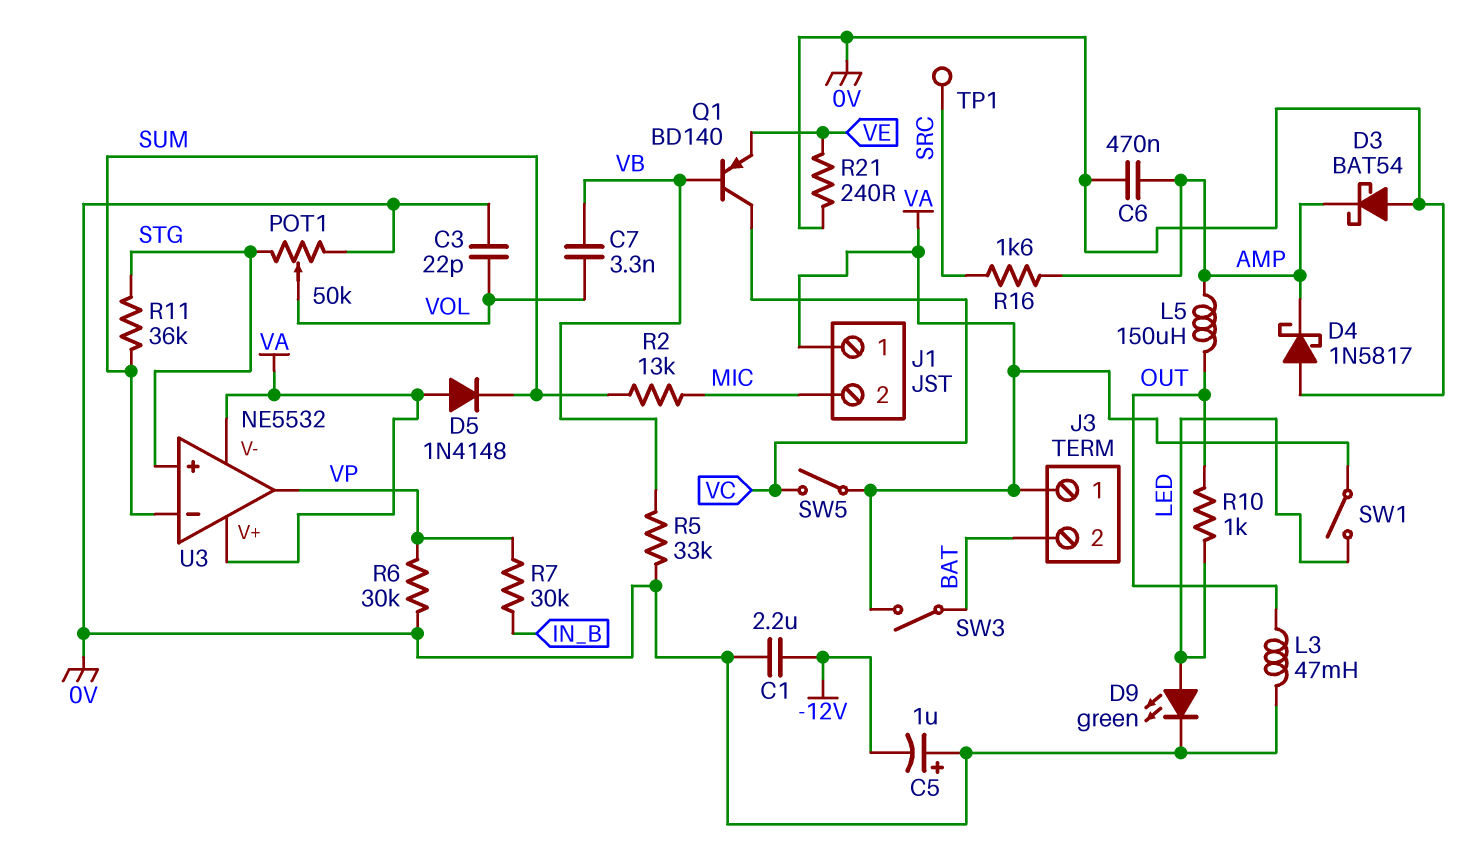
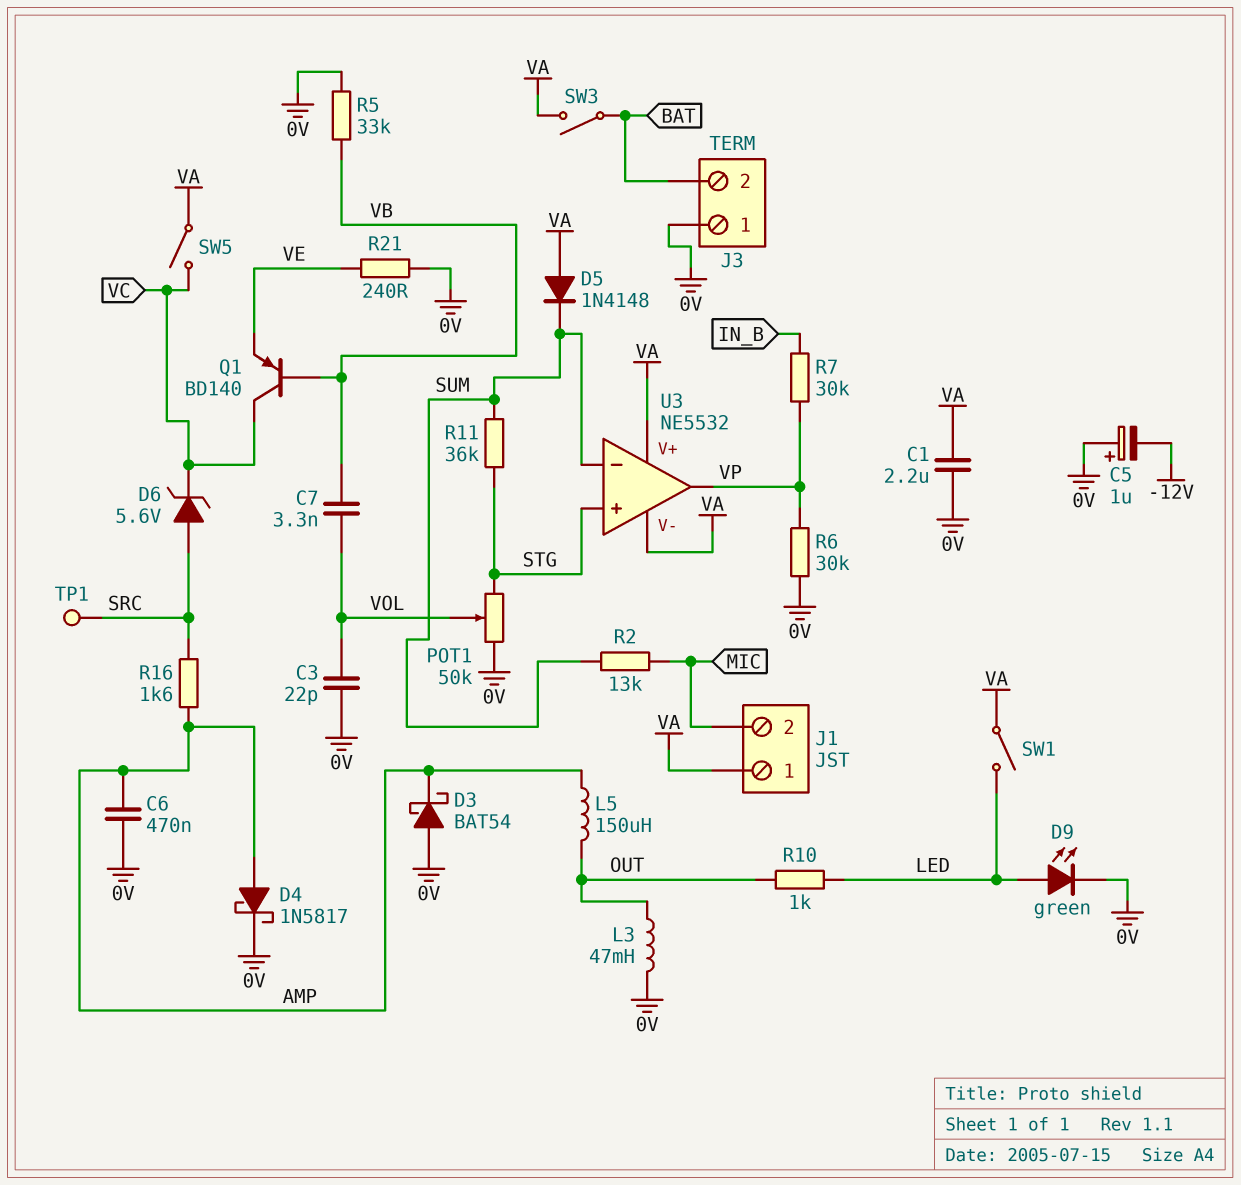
C1: 2.2uF (-12V, 0V) -> 2.2uF (0V, VA)
D4: schottky 1N5817 (A 0V, K AMP) -> schottky 1N5817 (A AMP, K 0V)
D6: none -> zener 5.6V (A SRC, K VC)
J3 pin 1: VA -> 0V

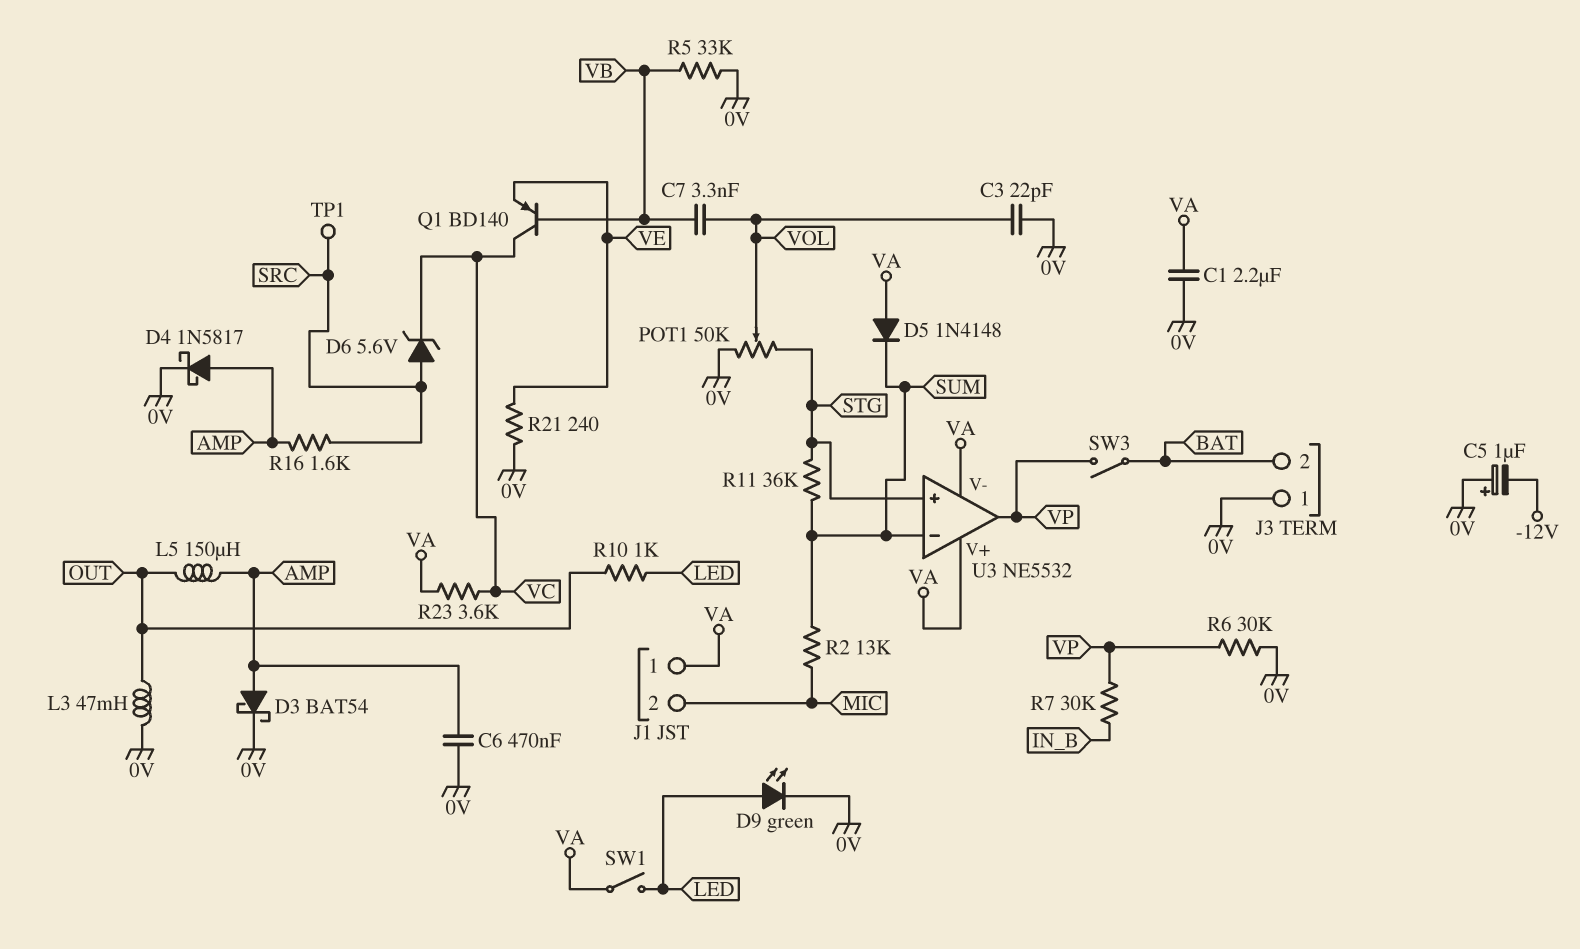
D3: schottky BAT54 (A 0V, K AMP) -> schottky BAT54 (A AMP, K 0V)
R23: none -> 3.6k (VA, VC)
SW3: switch (BAT, VA) -> switch (BAT, VP)
SW5: switch (VA, VC) -> none

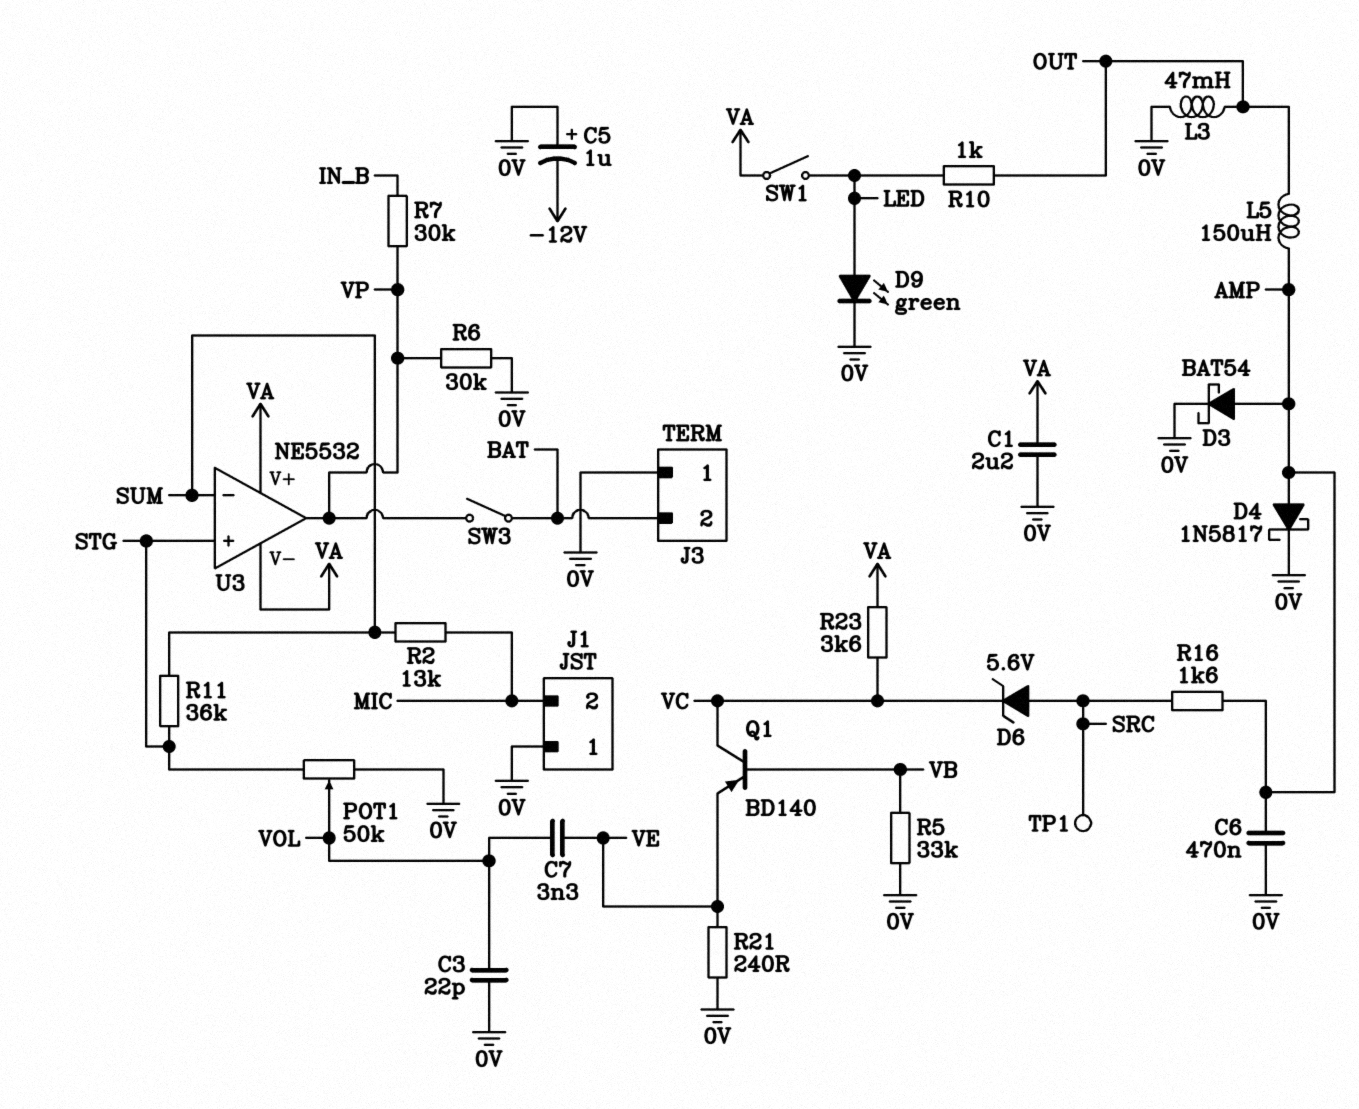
C7: 3.3nF (VB, VOL) -> 3.3nF (VE, VOL)
D5: diode 1N4148 (A VA, K SUM) -> none
J1 pin 1: VA -> 0V

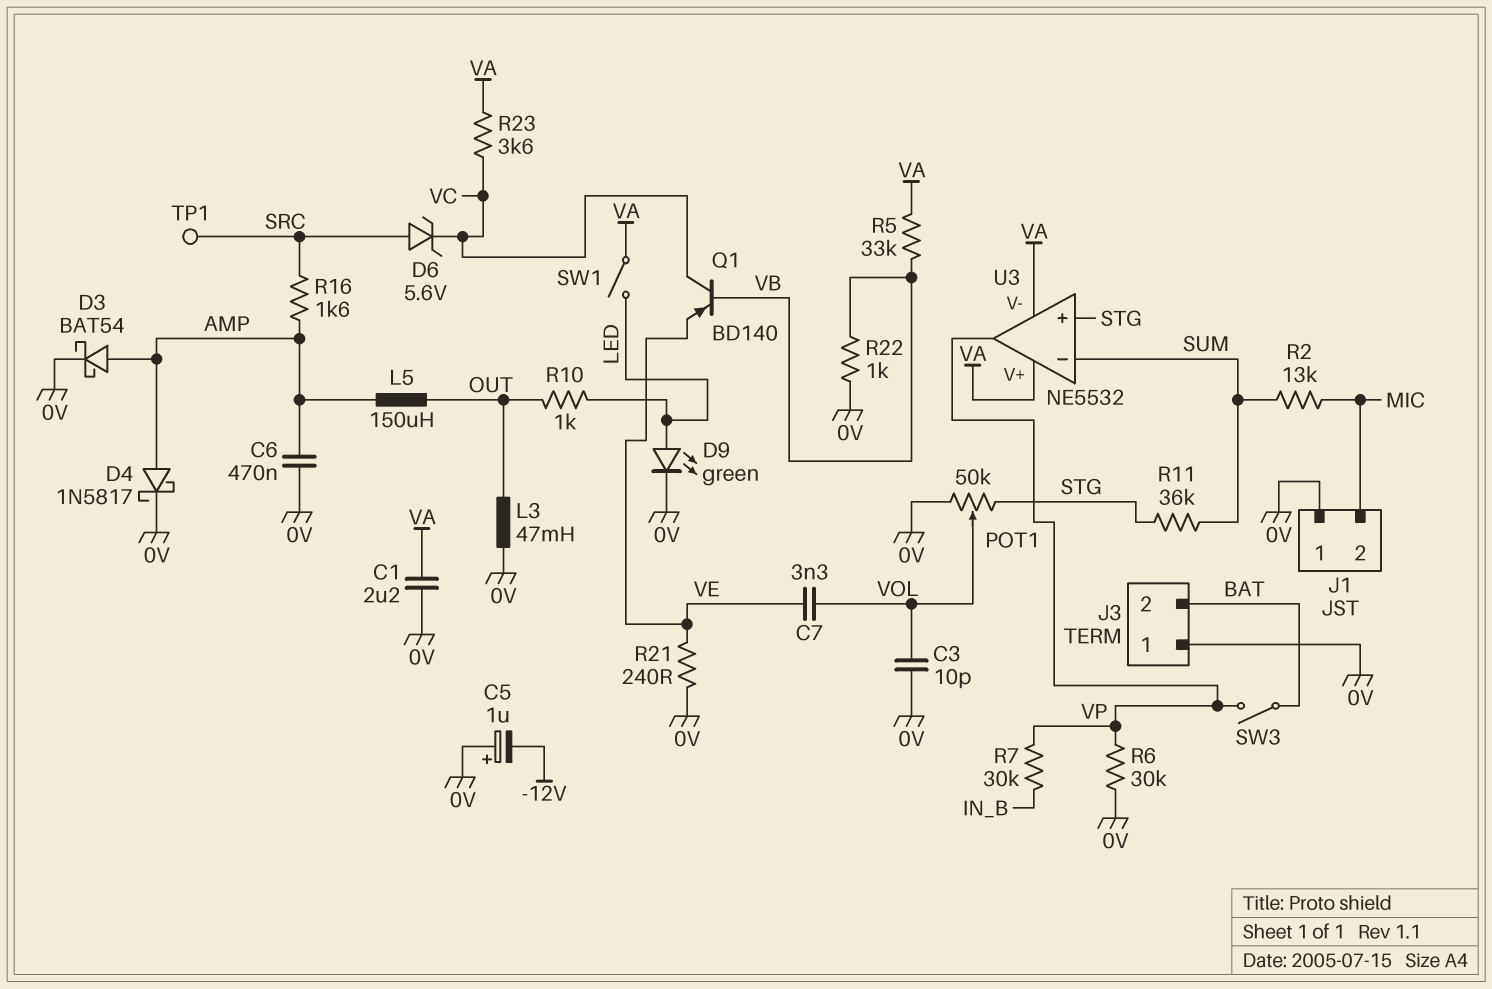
C3: 22pF (0V, VOL) -> 10pF (0V, VOL)
R5: 33k (0V, VB) -> 33k (VA, VB)
R22: none -> 1k (0V, VB)

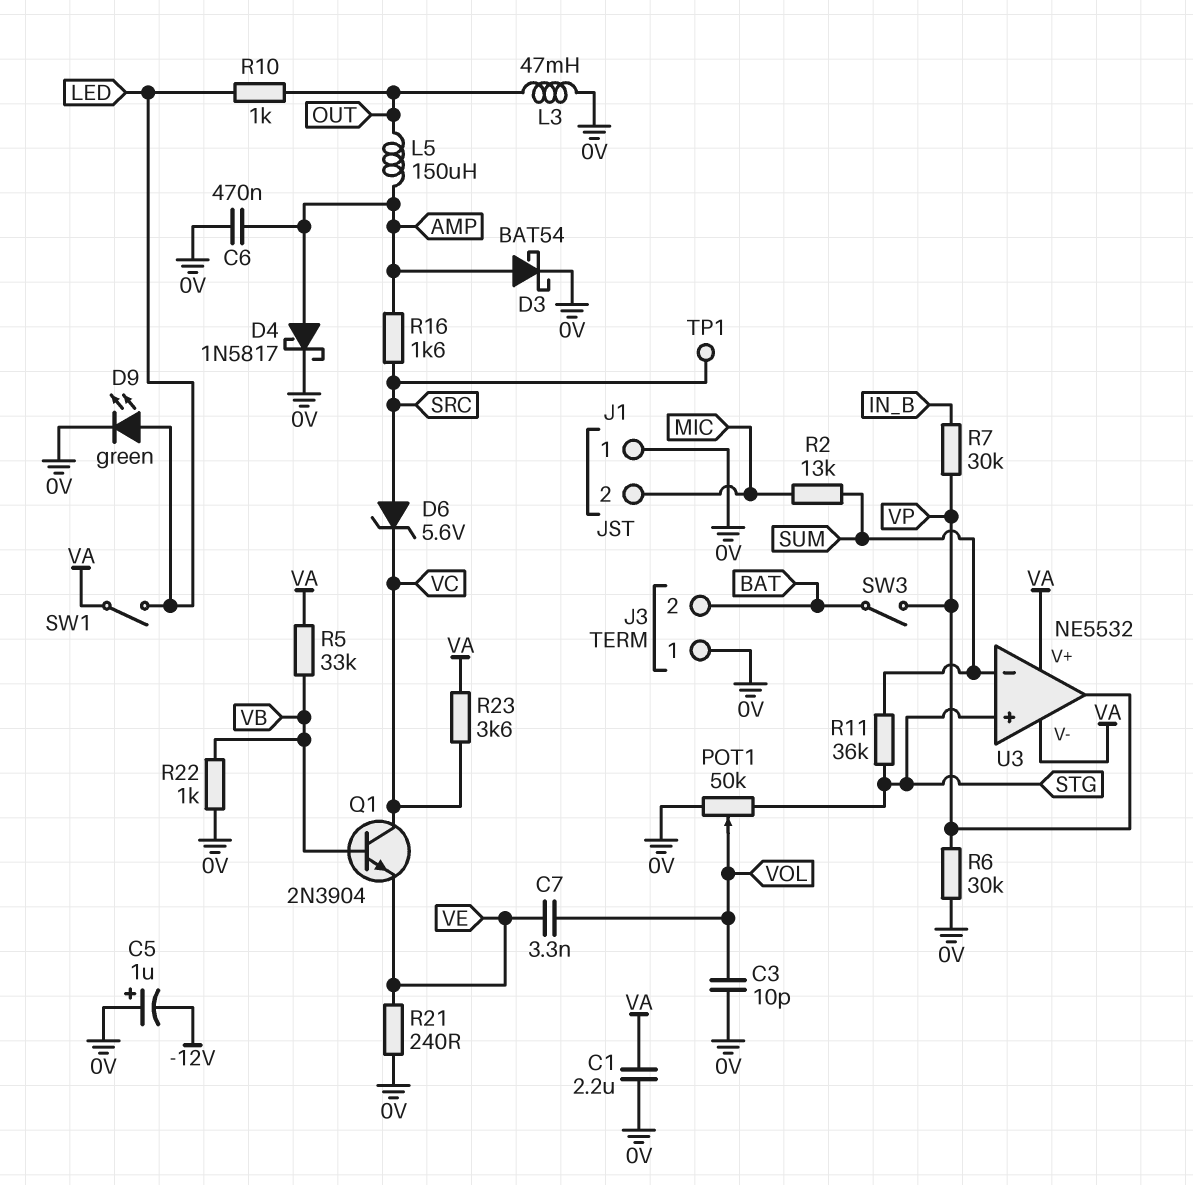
Q1: PNP BD140 (B VB, C VC, E VE) -> NPN 2N3904 (B VB, C VC, E VE)

